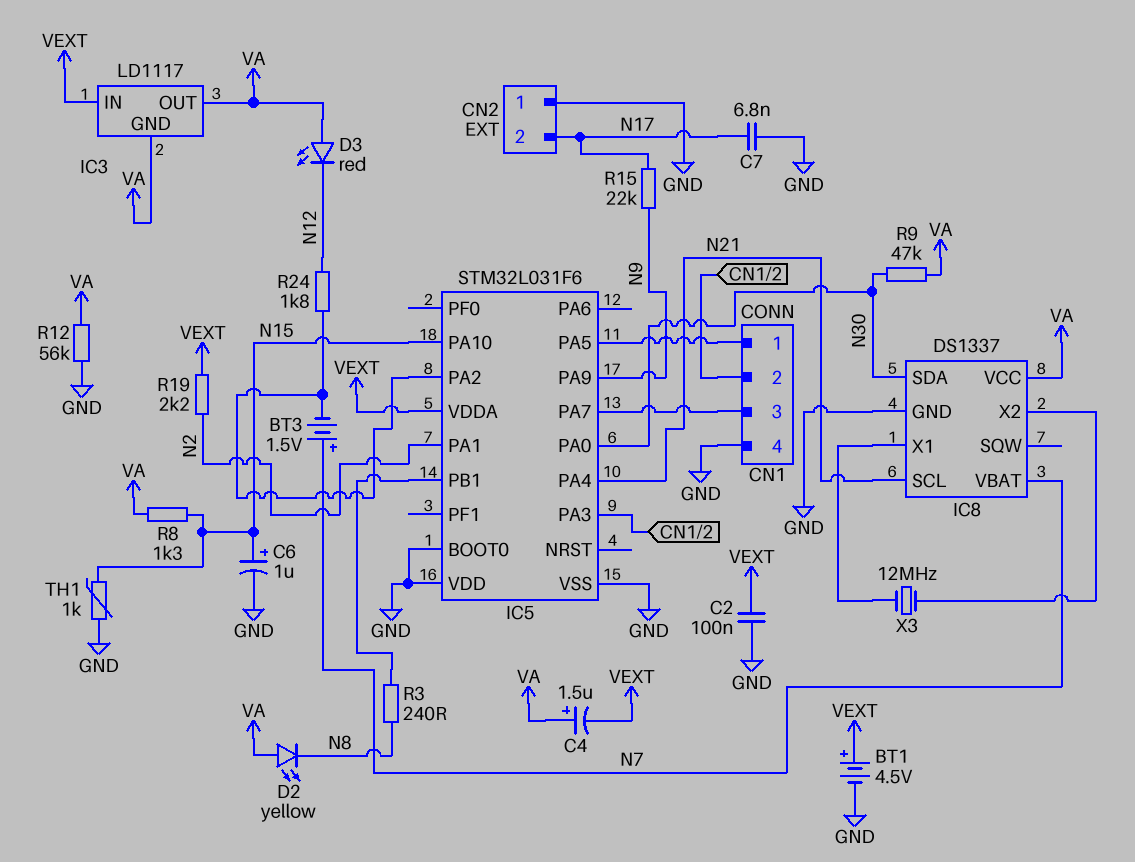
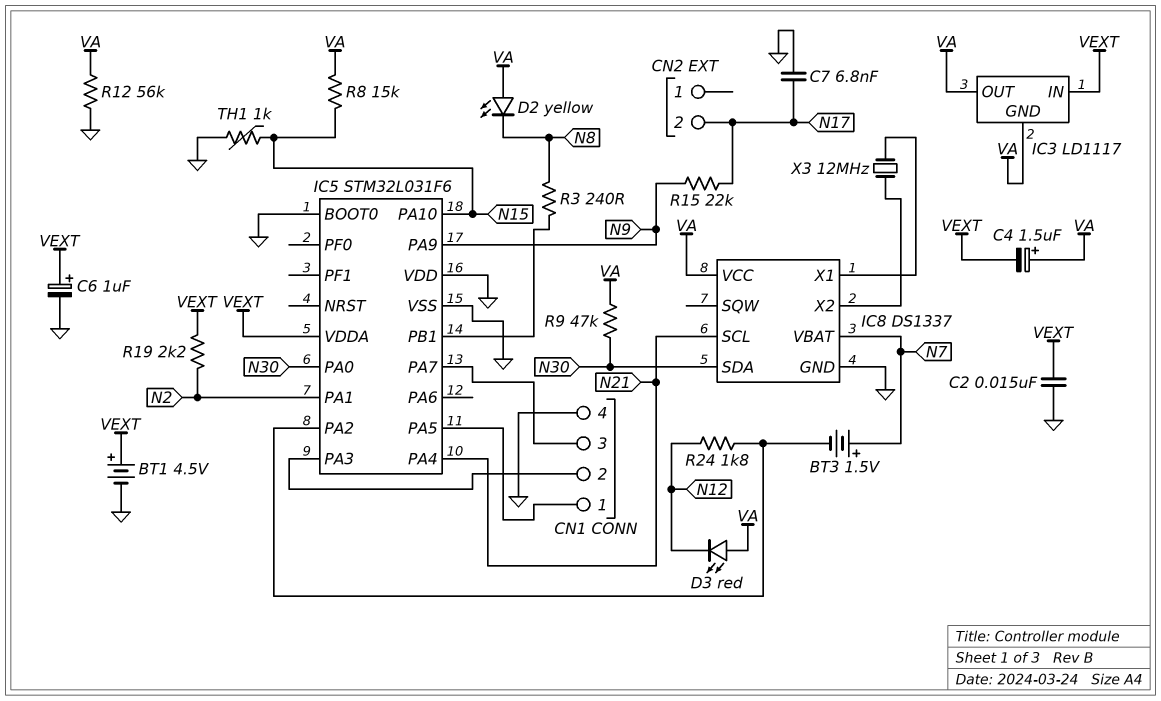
C2: 100nF (GND, VEXT) -> 15nF (GND, VEXT)
C6: 1uF (plus N15, minus GND) -> 1uF (plus VEXT, minus GND)
CN2 pin 1: GND -> none
R8: 1.3k (N15, VA) -> 15k (N15, VA)

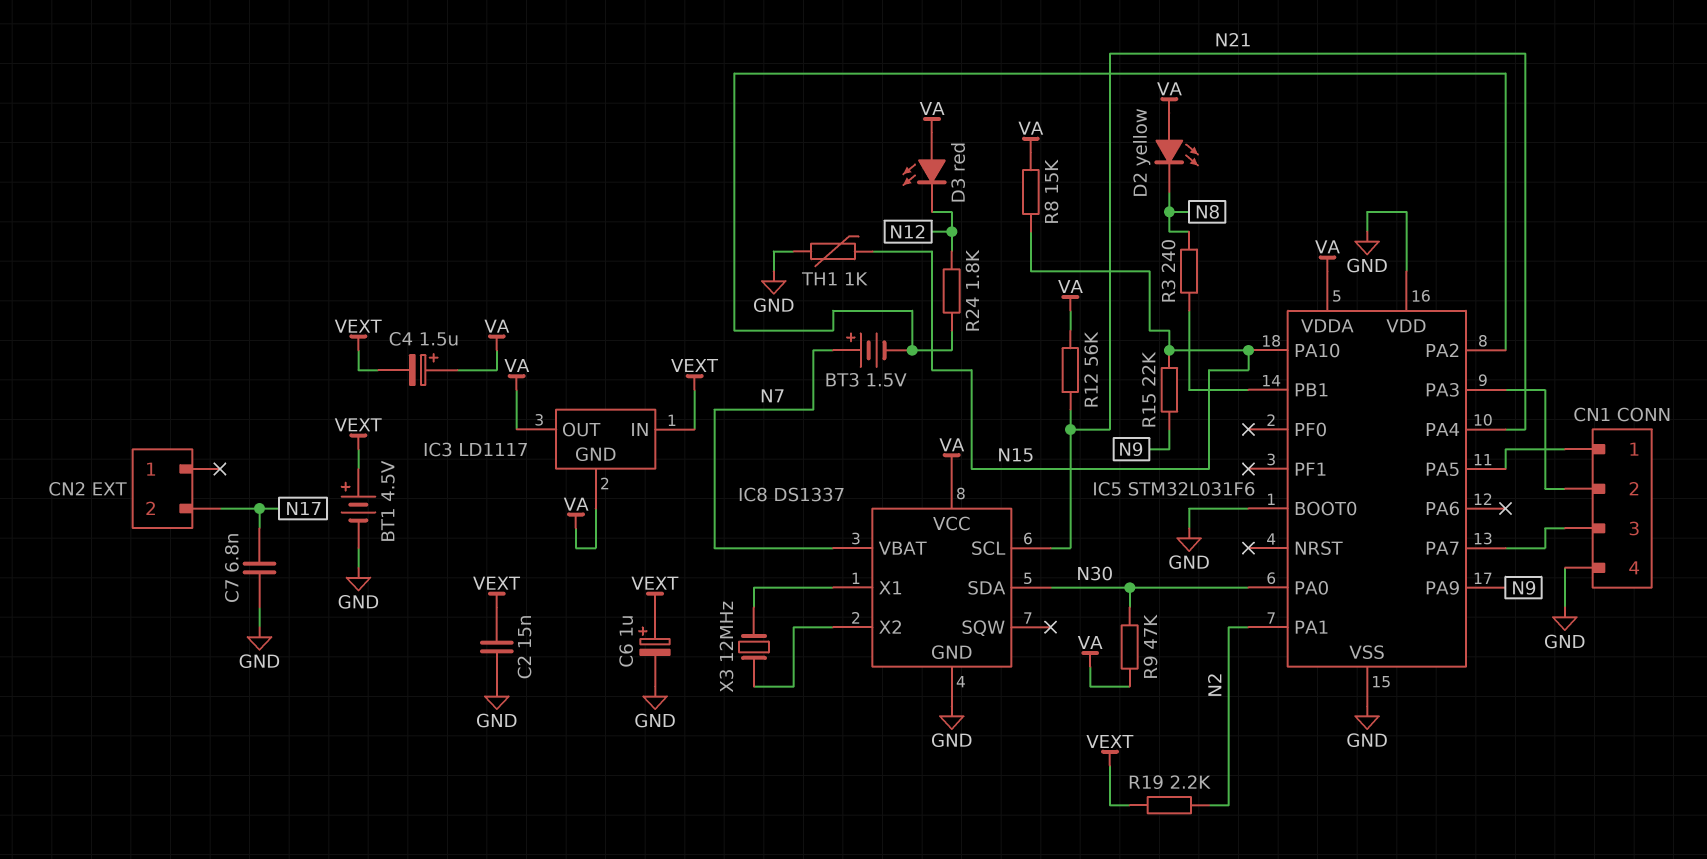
IC5 pin VDDA: VEXT -> VA
R12: 56k (GND, VA) -> 56k (N21, VA)
R15: 22k (N9, N17) -> 22k (N9, N15)

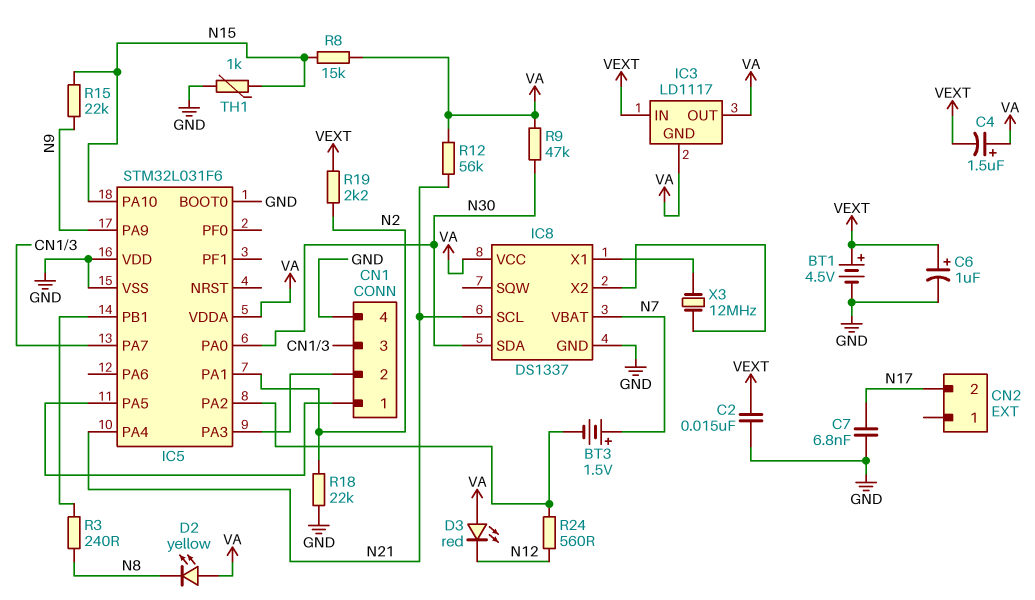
R18: none -> 22k (GND, N2)
R24: 1.8k (IC5/PA2, N12) -> 560 (IC5/PA2, N12)

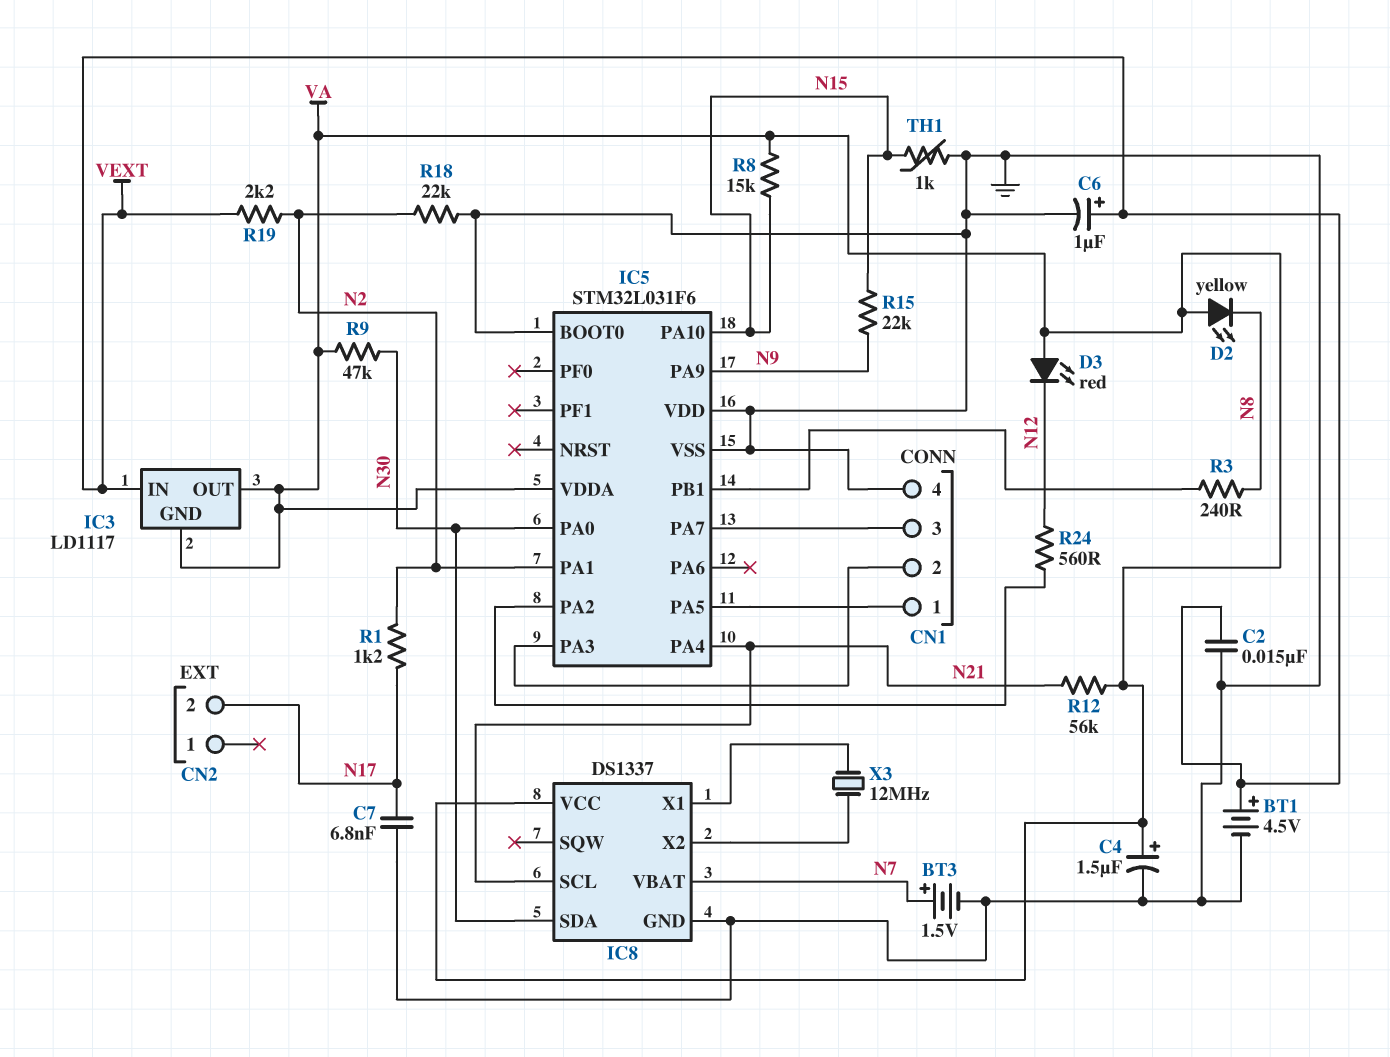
BT3: 1.5V (plus N7, minus IC5/PA2) -> 1.5V (plus N7, minus GND)
C4: 1.5uF (plus VA, minus VEXT) -> 1.5uF (plus VA, minus GND)
R1: none -> 1.2k (N2, N17)

